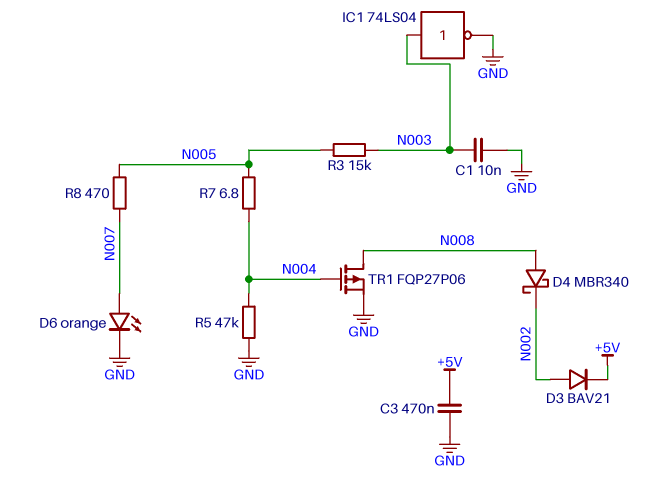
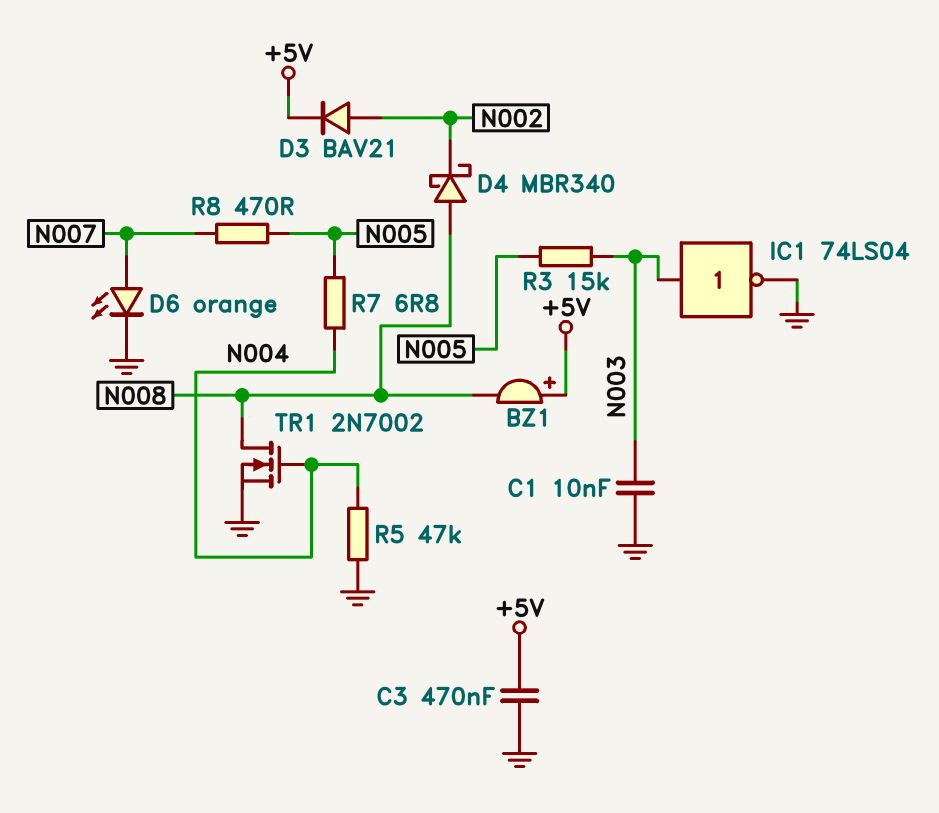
BZ1: none -> buzzer (plus +5V, minus N008)
TR1: PMOS FQP27P06 (G N004, D N008, S GND) -> NMOS 2N7002 (G N004, D N008, S GND)

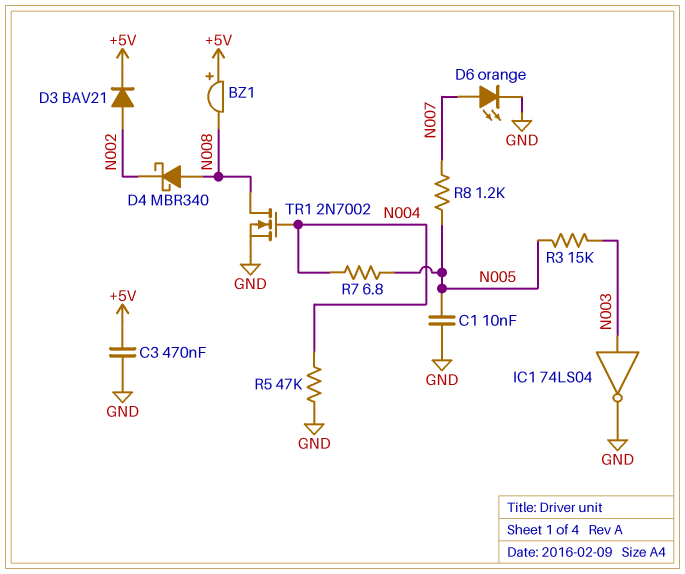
C1: 10nF (GND, N003) -> 10nF (GND, N005)
R8: 470 (N005, N007) -> 1.2k (N005, N007)

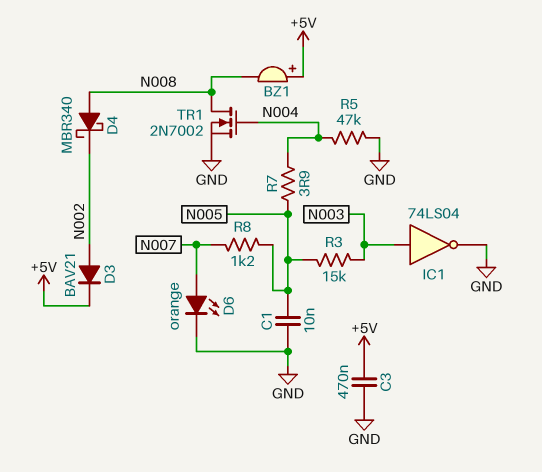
R7: 6.8 (N004, N005) -> 3.9 (N004, N005)

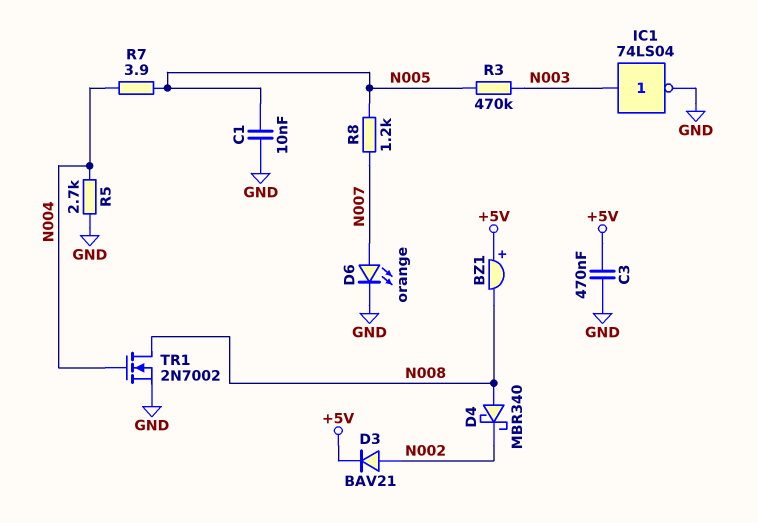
R3: 15k (N003, N005) -> 470k (N003, N005)
R5: 47k (GND, N004) -> 2.7k (GND, N004)

